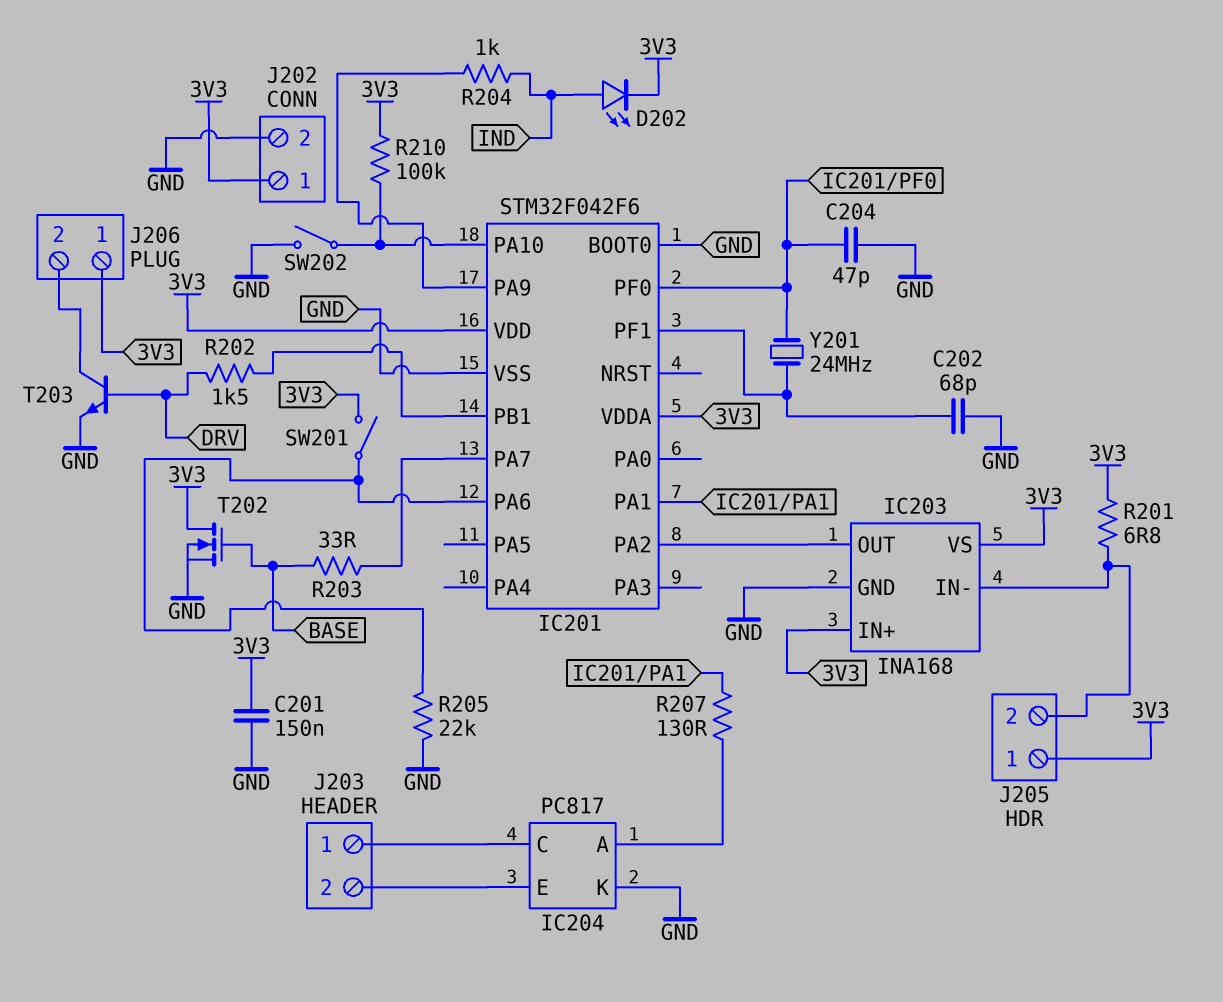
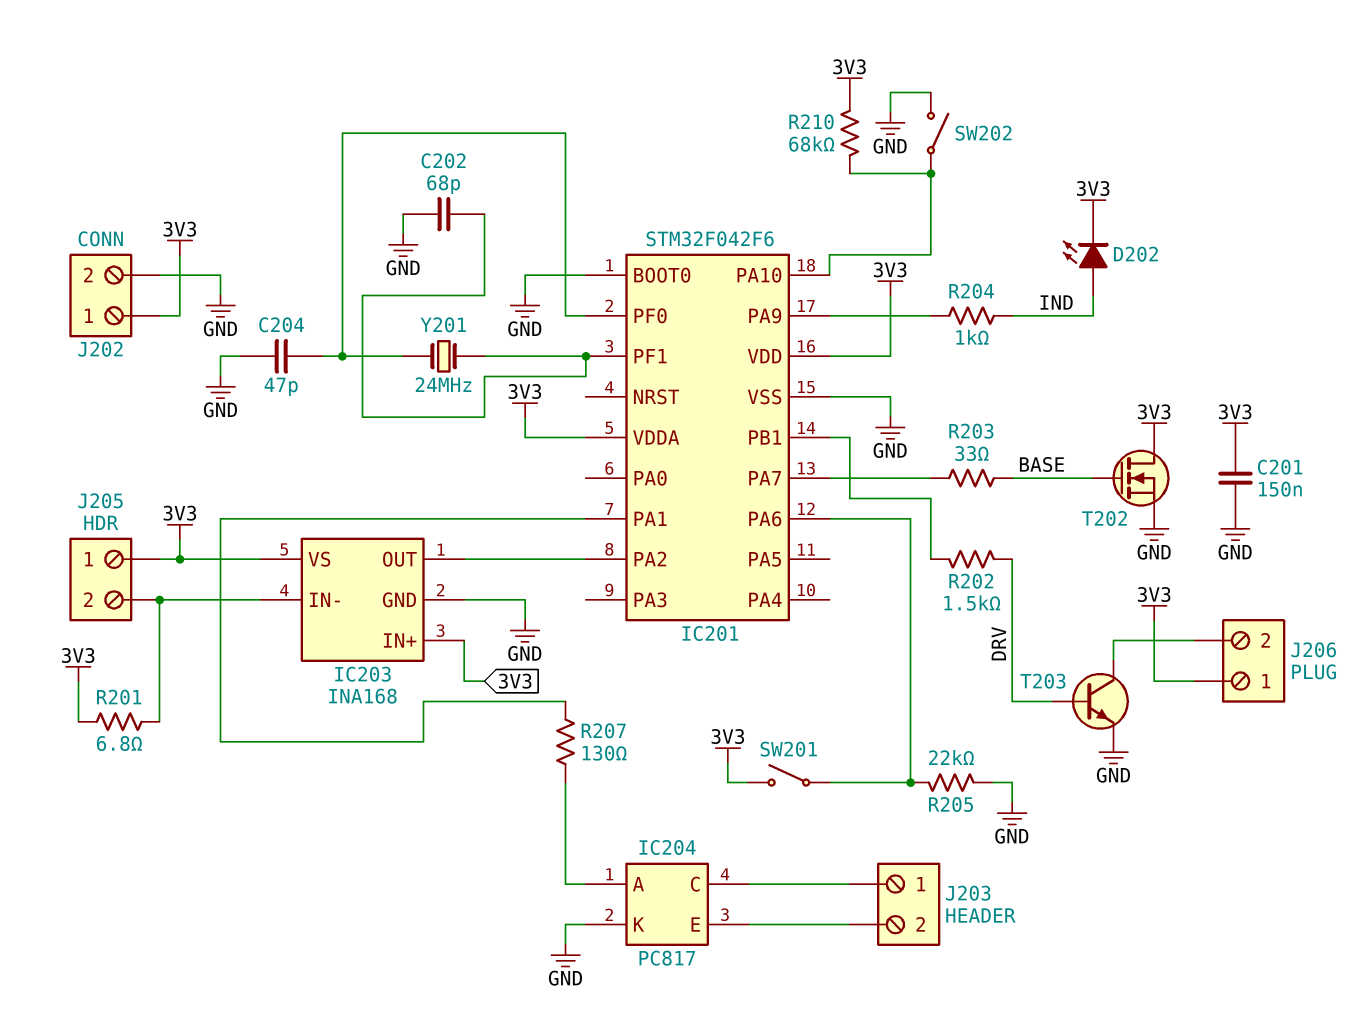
R210: 100k (3V3, IC201/PA10) -> 68k (3V3, IC201/PA10)

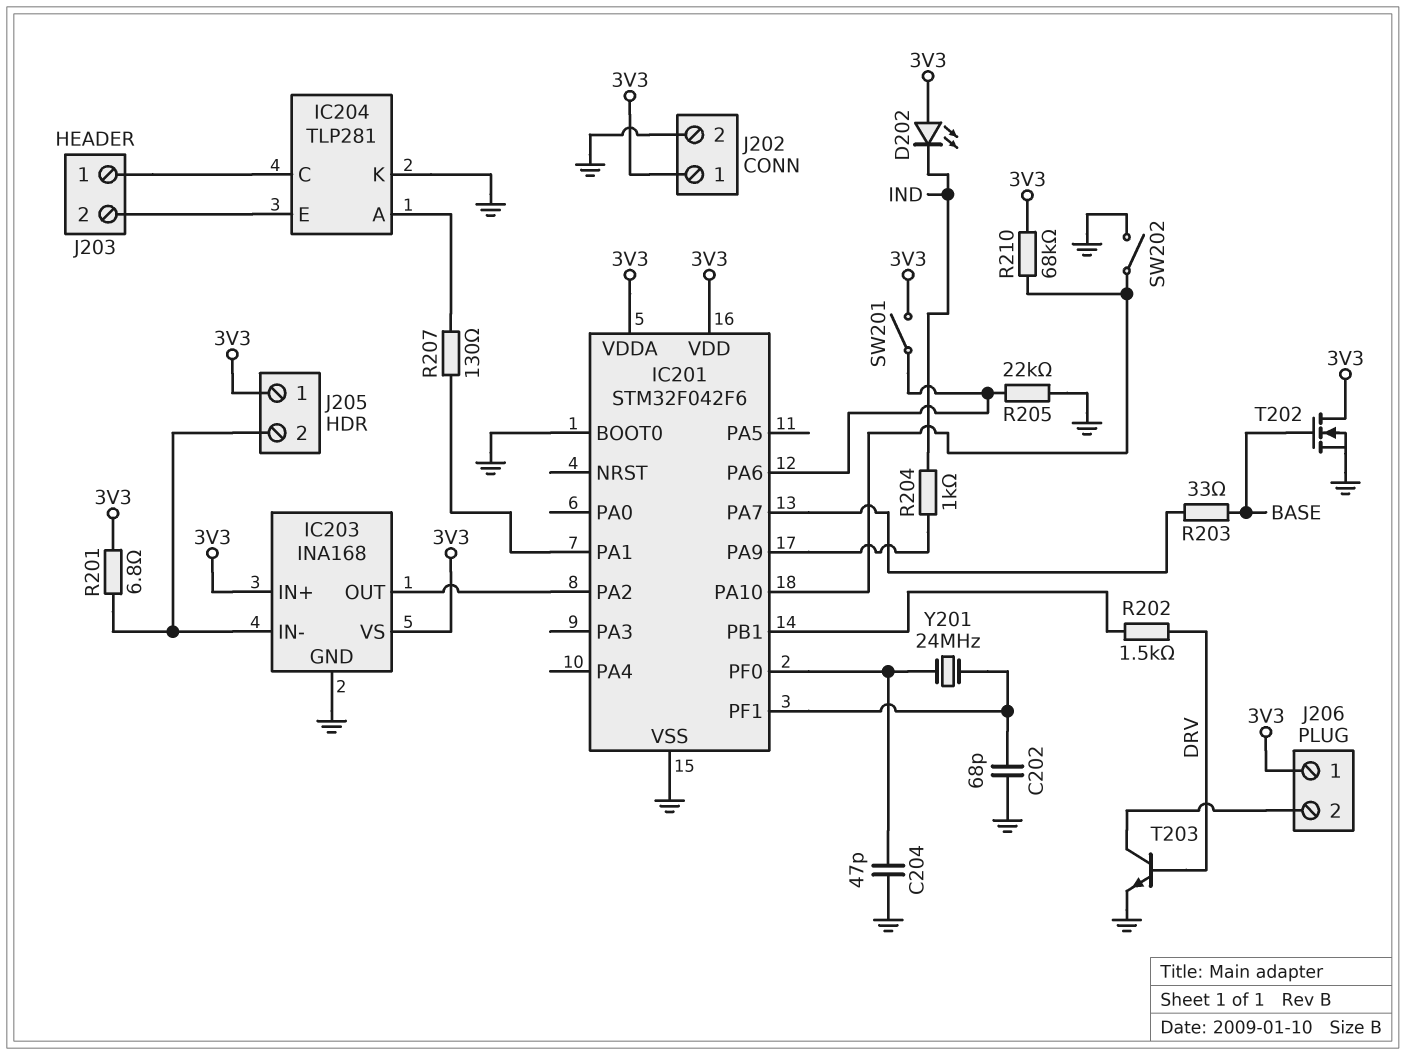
C201: 150nF (3V3, GND) -> none
D202: LED (A IND, K 3V3) -> LED (A 3V3, K IND)
IC204: PC817 -> TLP281

